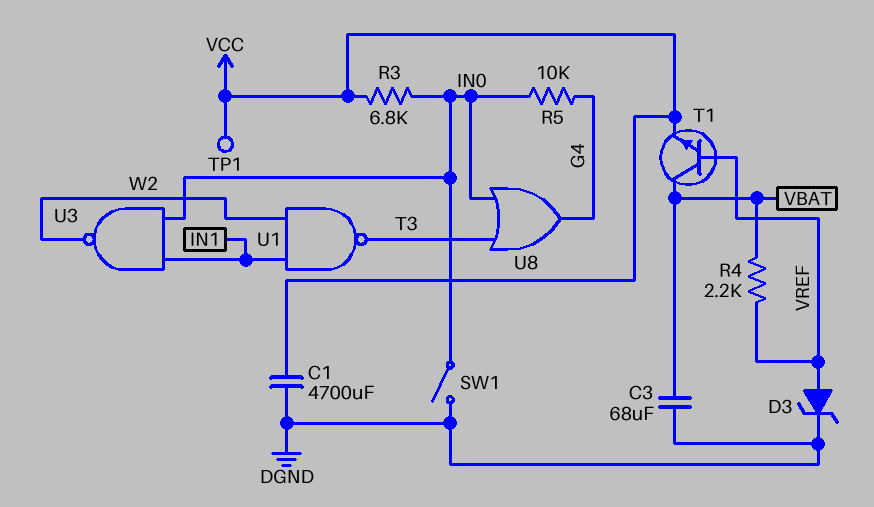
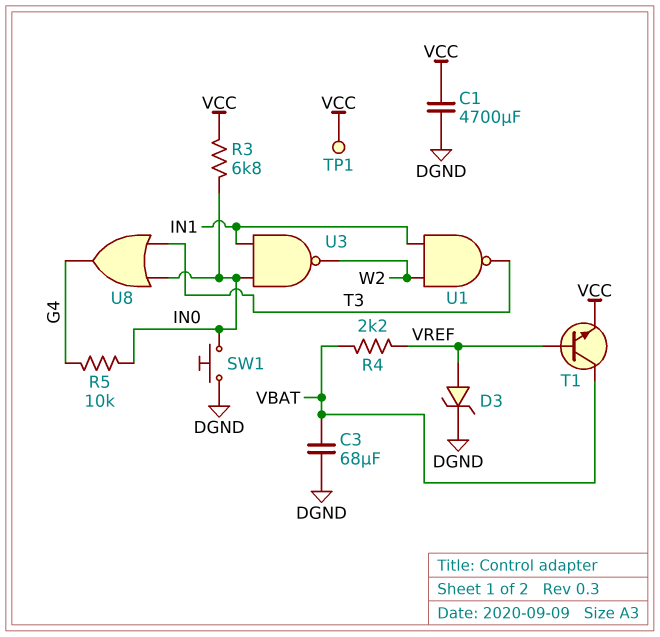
SW1: switch (DGND, IN0) -> button (DGND, IN0)

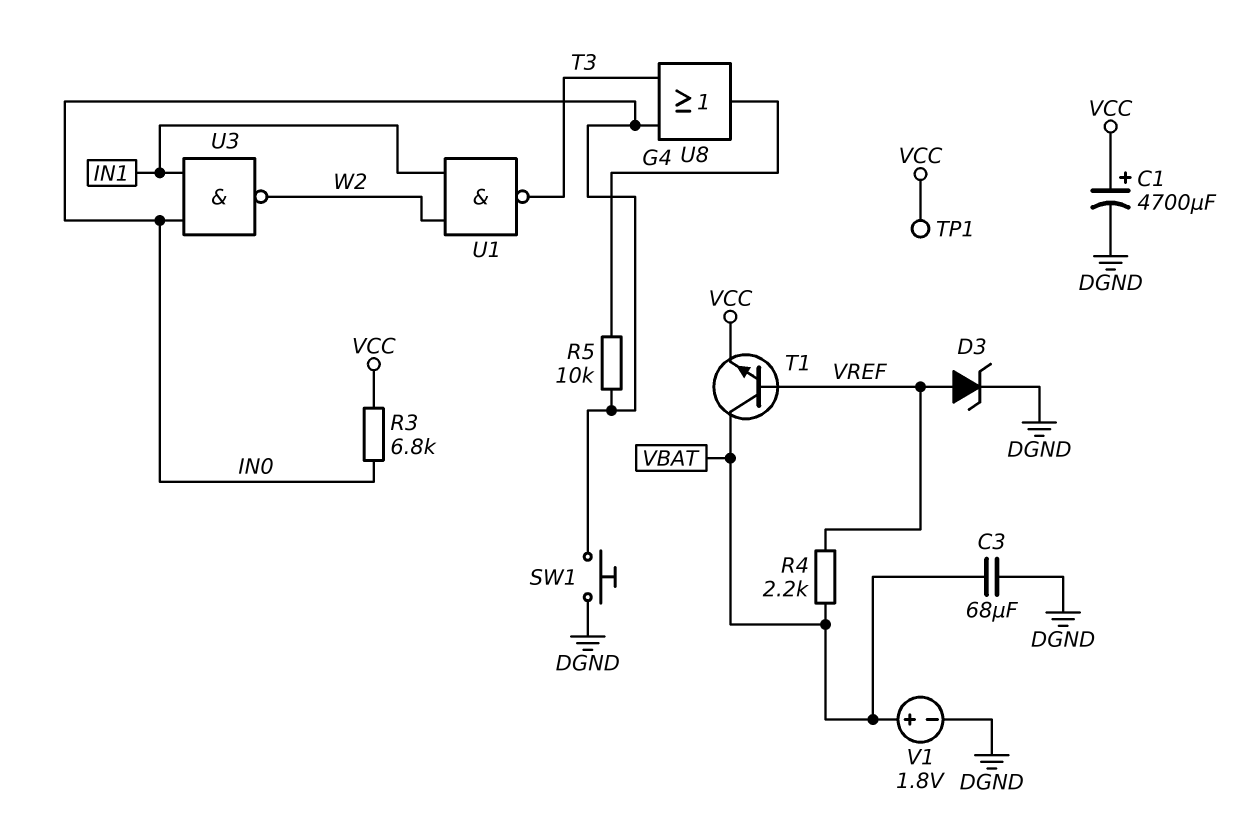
C1: 4700uF (DGND, VCC) -> 4700uF (plus VCC, minus DGND)
V1: none -> 1.8V (plus VBAT, minus DGND)

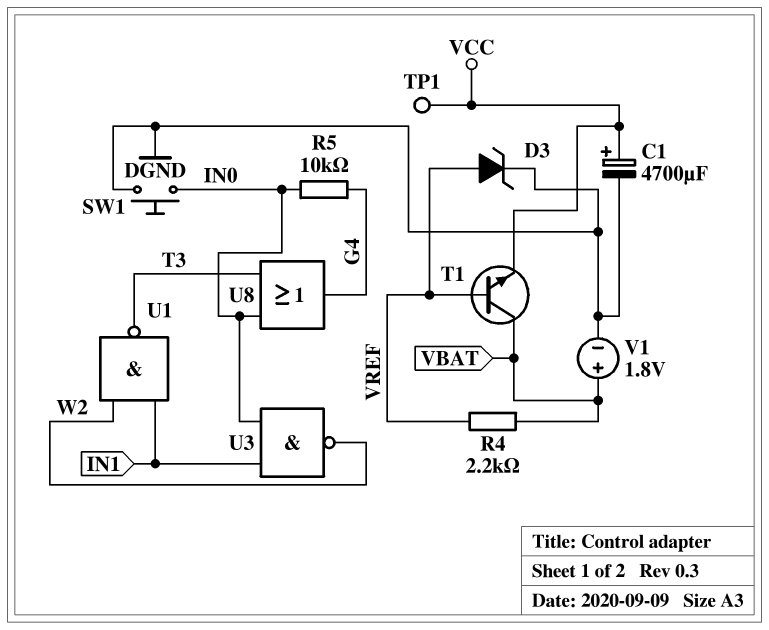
C3: 68uF (DGND, VBAT) -> none
R3: 6.8k (IN0, VCC) -> none

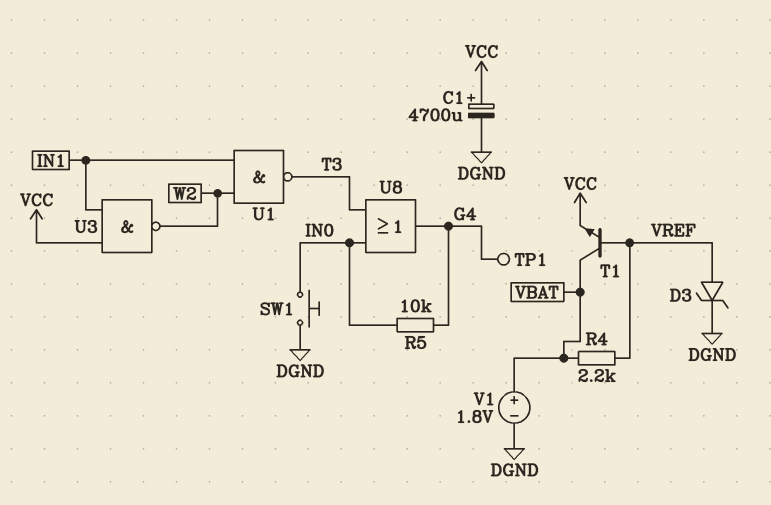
TP1: test point (VCC) -> test point (G4)
U3: NAND (in IN0, in IN1, out W2) -> NAND (in IN1, in VCC, out W2)

